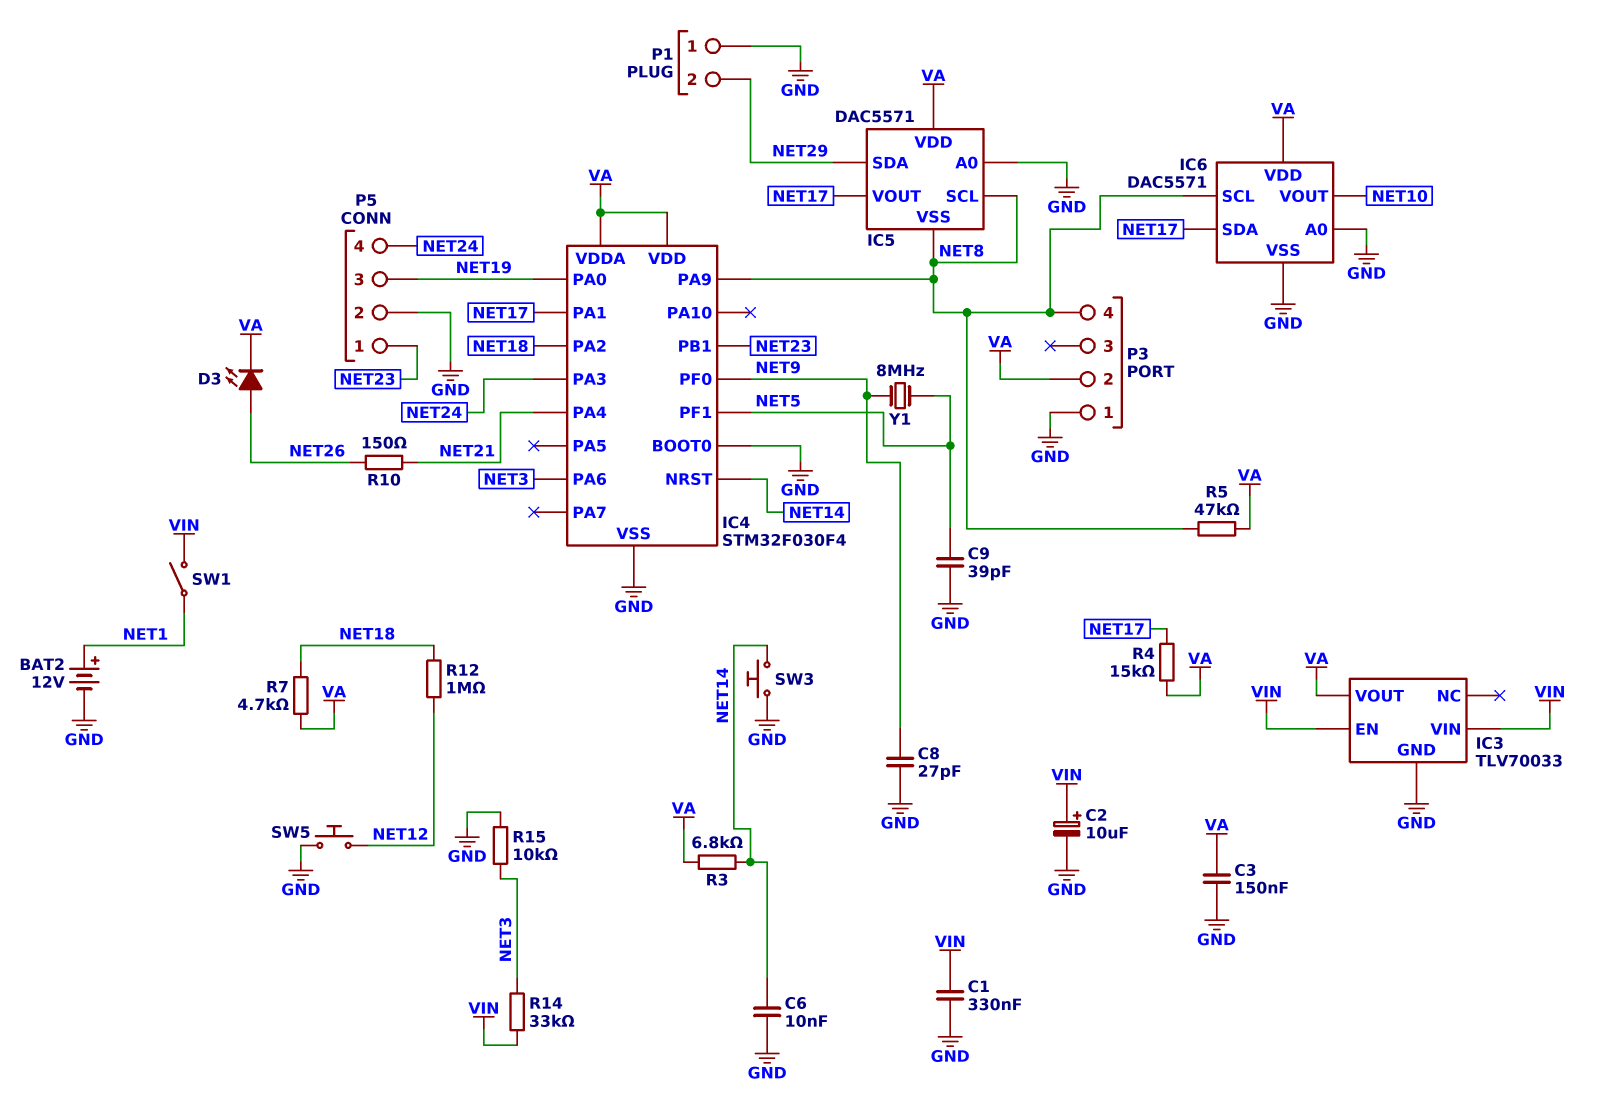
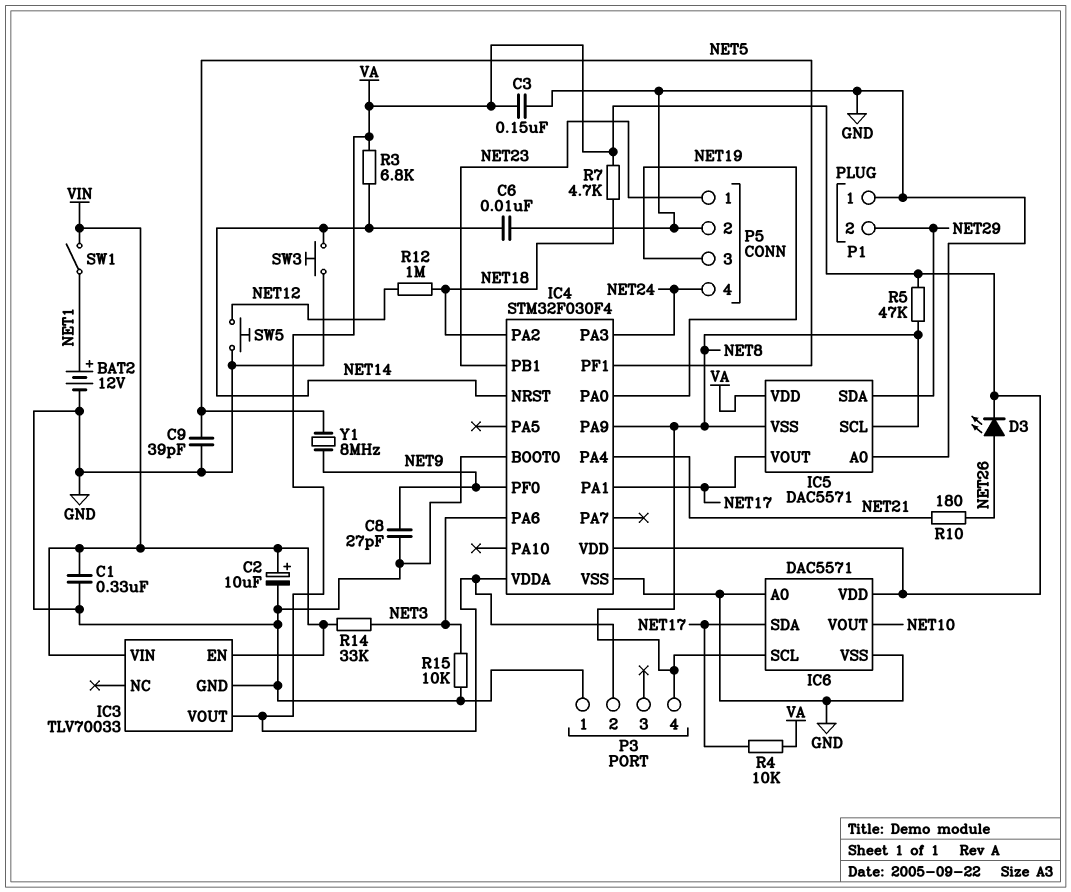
R4: 15k (NET17, VA) -> 10k (NET17, VA)
R10: 150 (NET21, NET26) -> 180 (NET21, NET26)

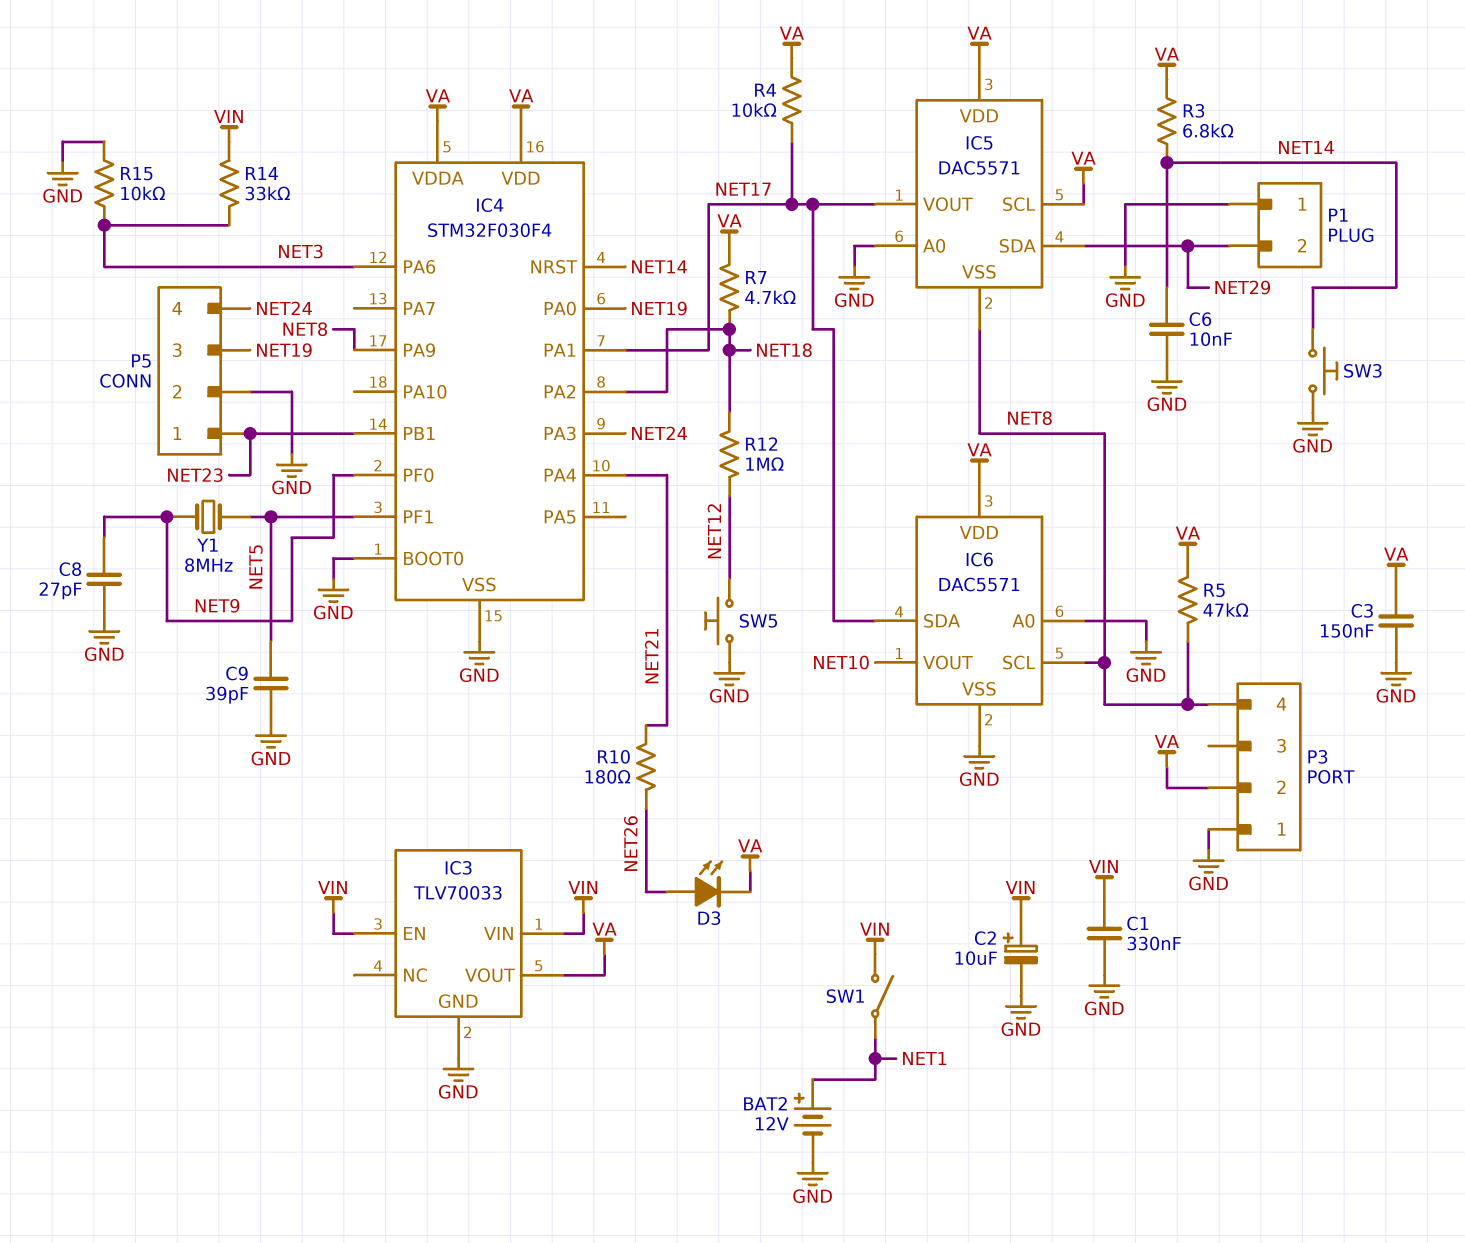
IC5 pin SCL: NET8 -> VA

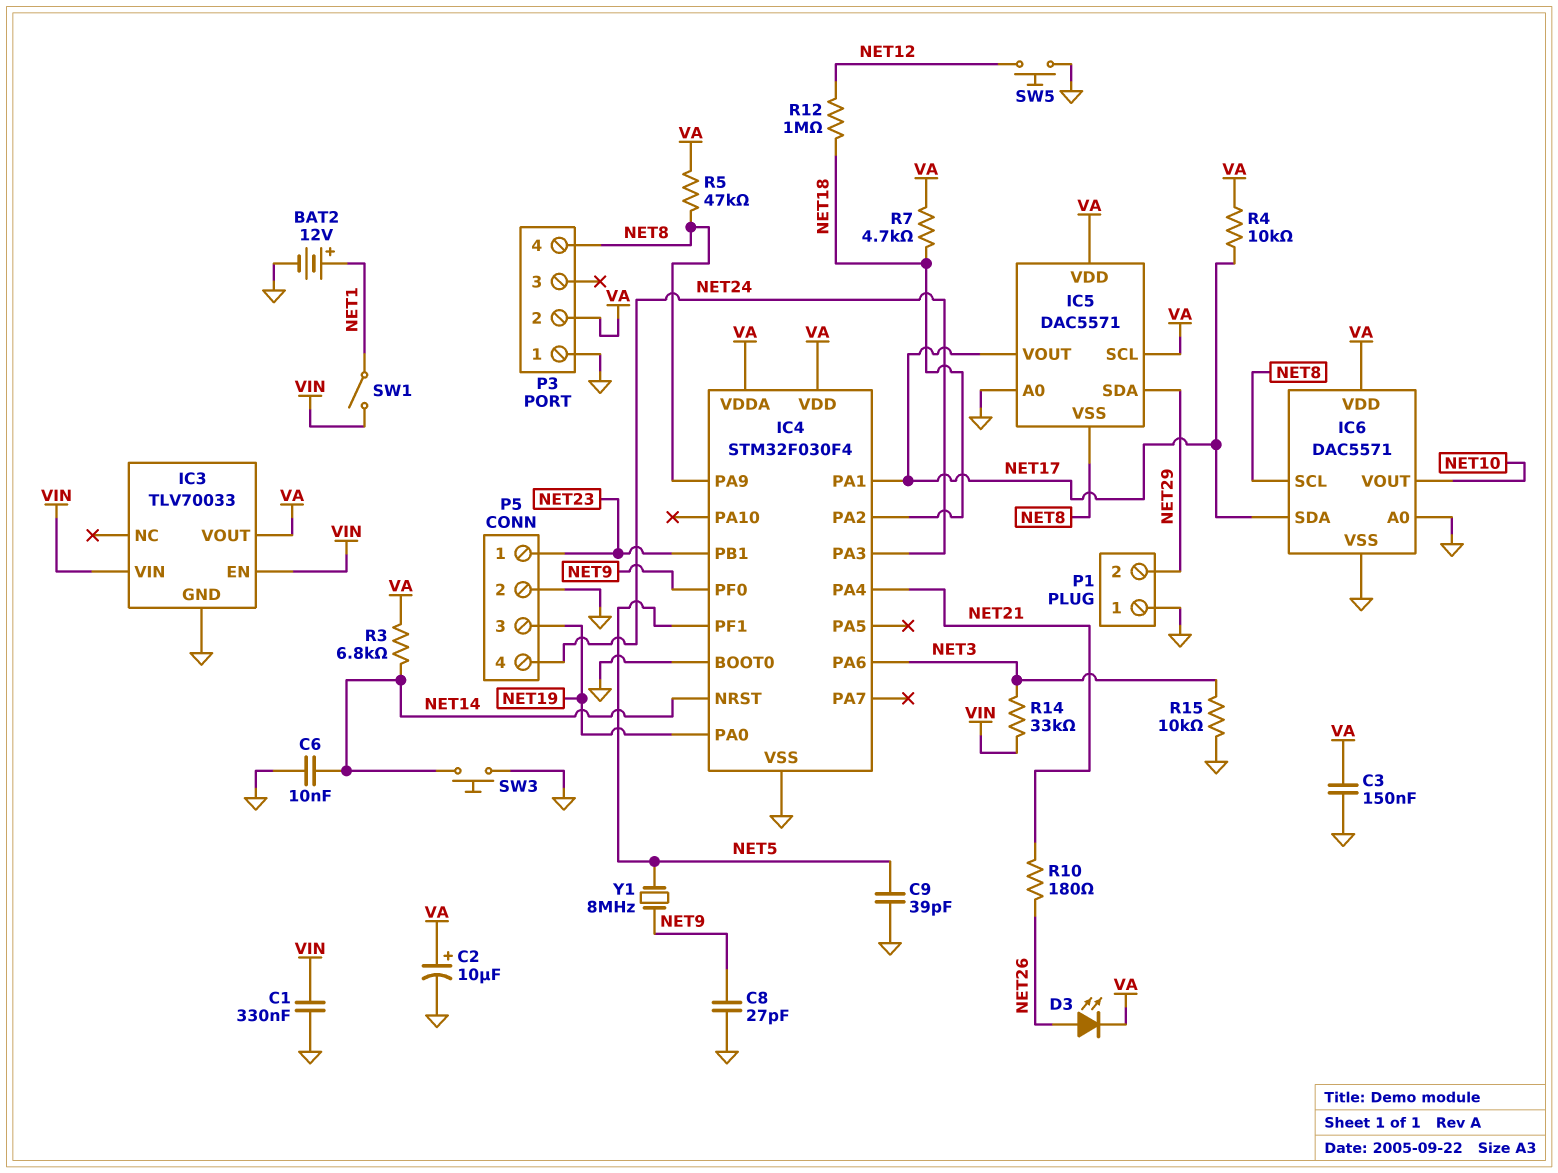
C2: 10uF (plus VIN, minus GND) -> 10uF (plus VA, minus GND)

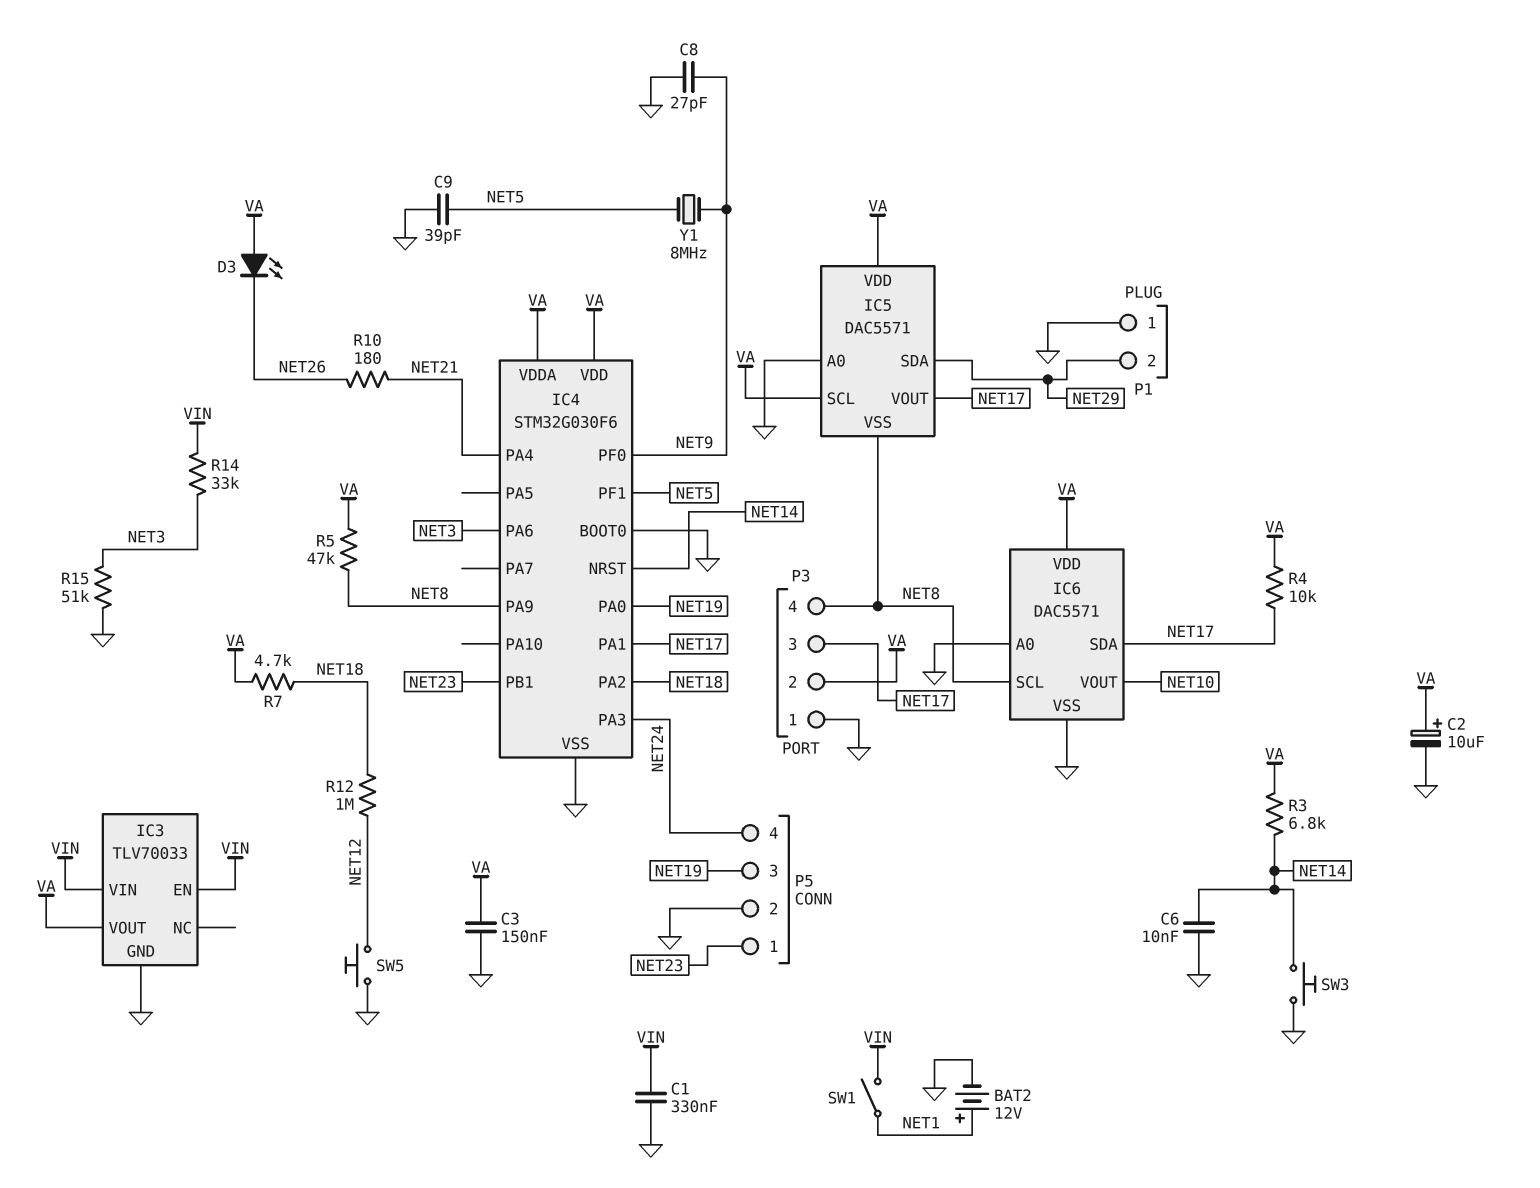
D3: LED (A NET26, K VA) -> LED (A VA, K NET26)
IC4: STM32F030F4 -> STM32G030F6
P3 pin 3: none -> NET17
R15: 10k (GND, NET3) -> 51k (GND, NET3)

